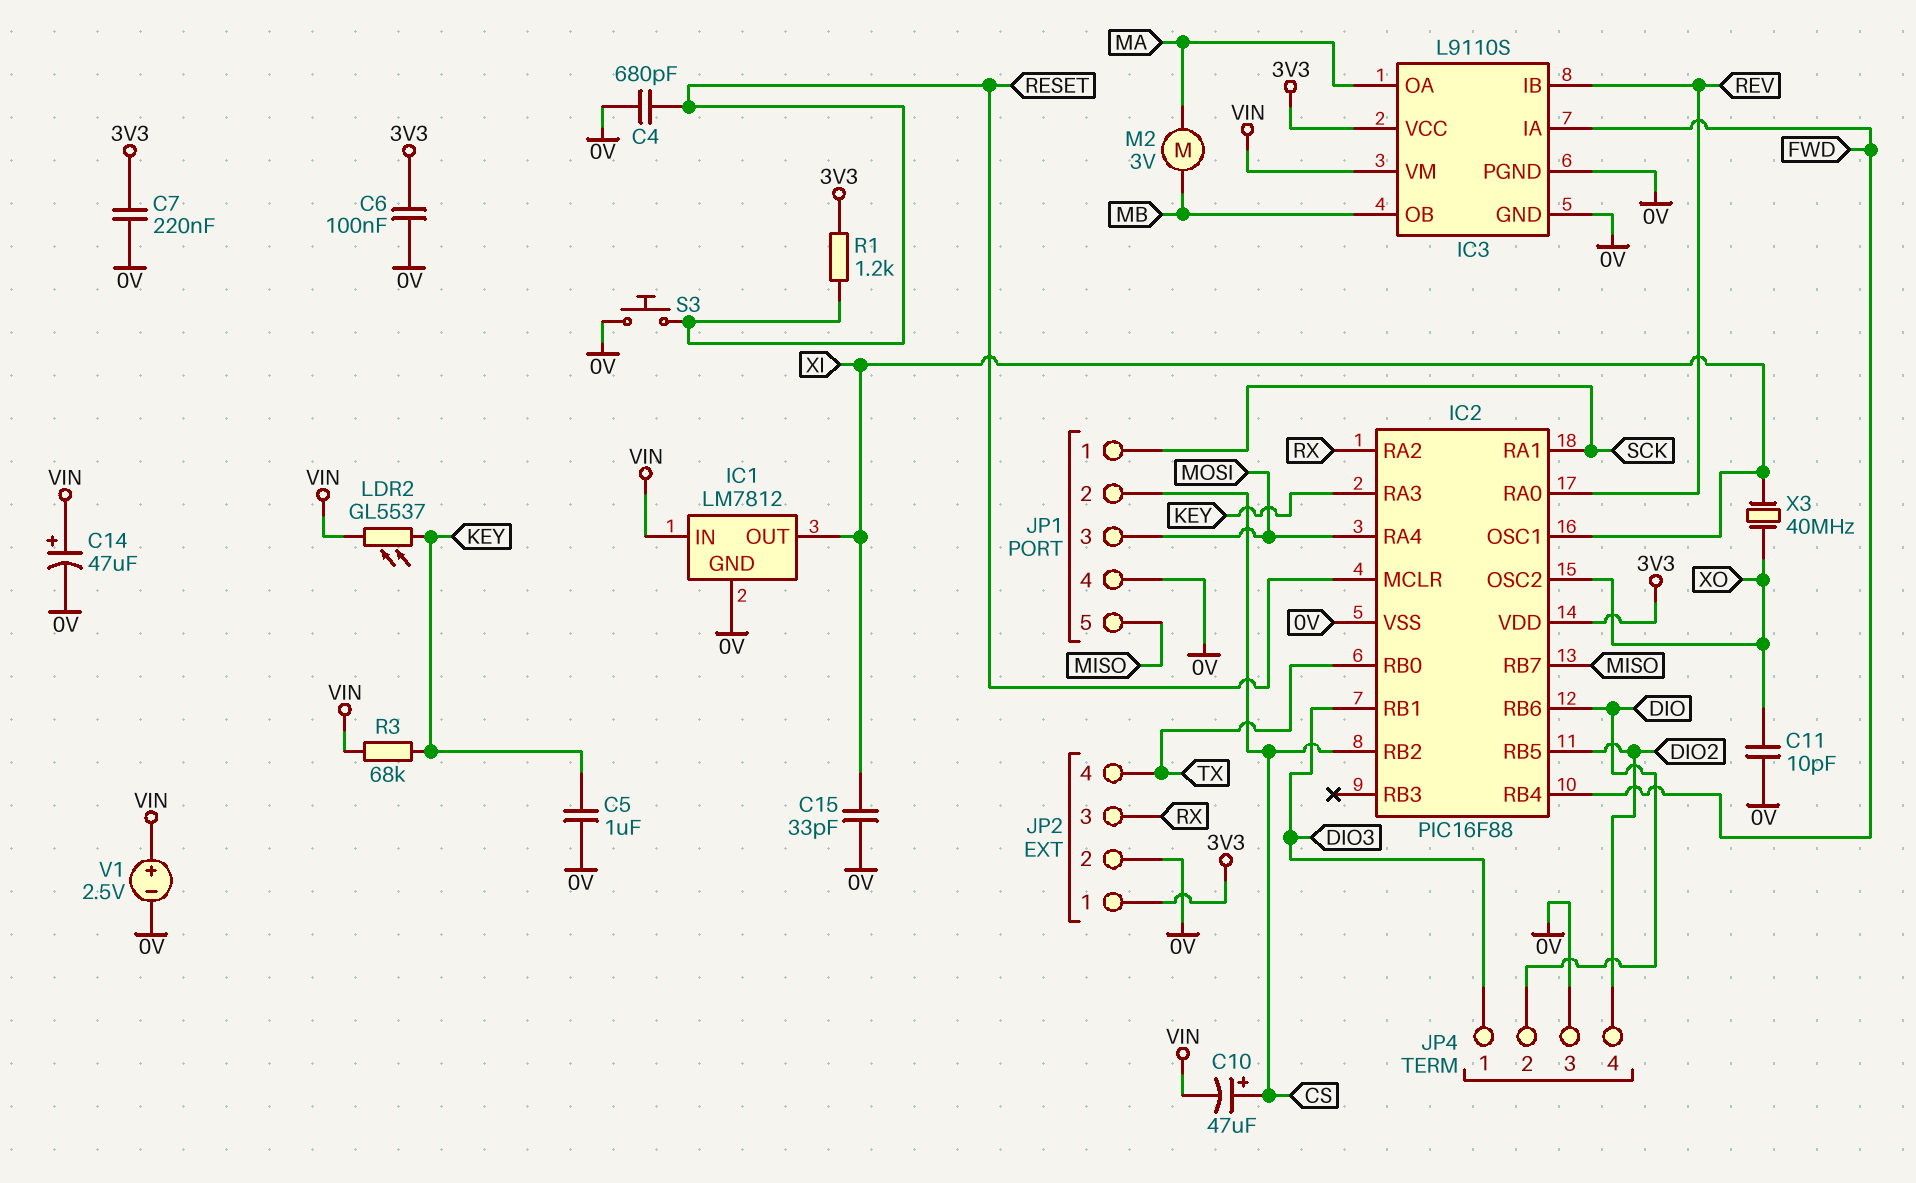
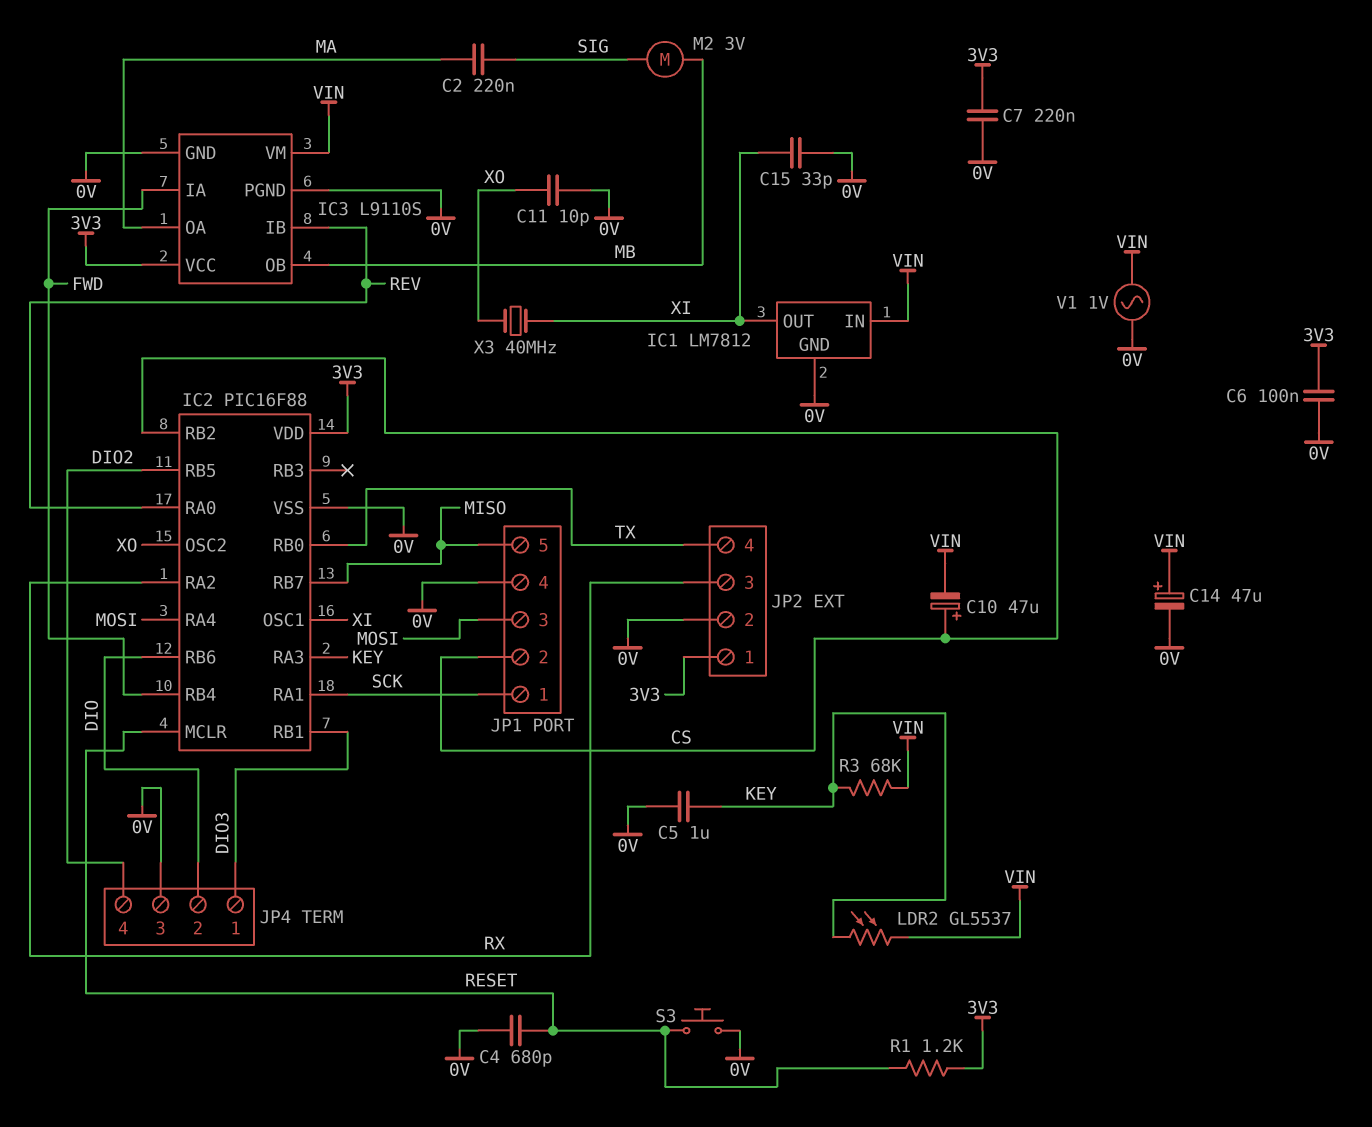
C2: none -> 220nF (MA, SIG)
M2: motor 3V (MA, MB) -> motor 3V (MB, SIG)
V1: 2.5V (plus VIN, minus 0V) -> AC 1V (0V, VIN)

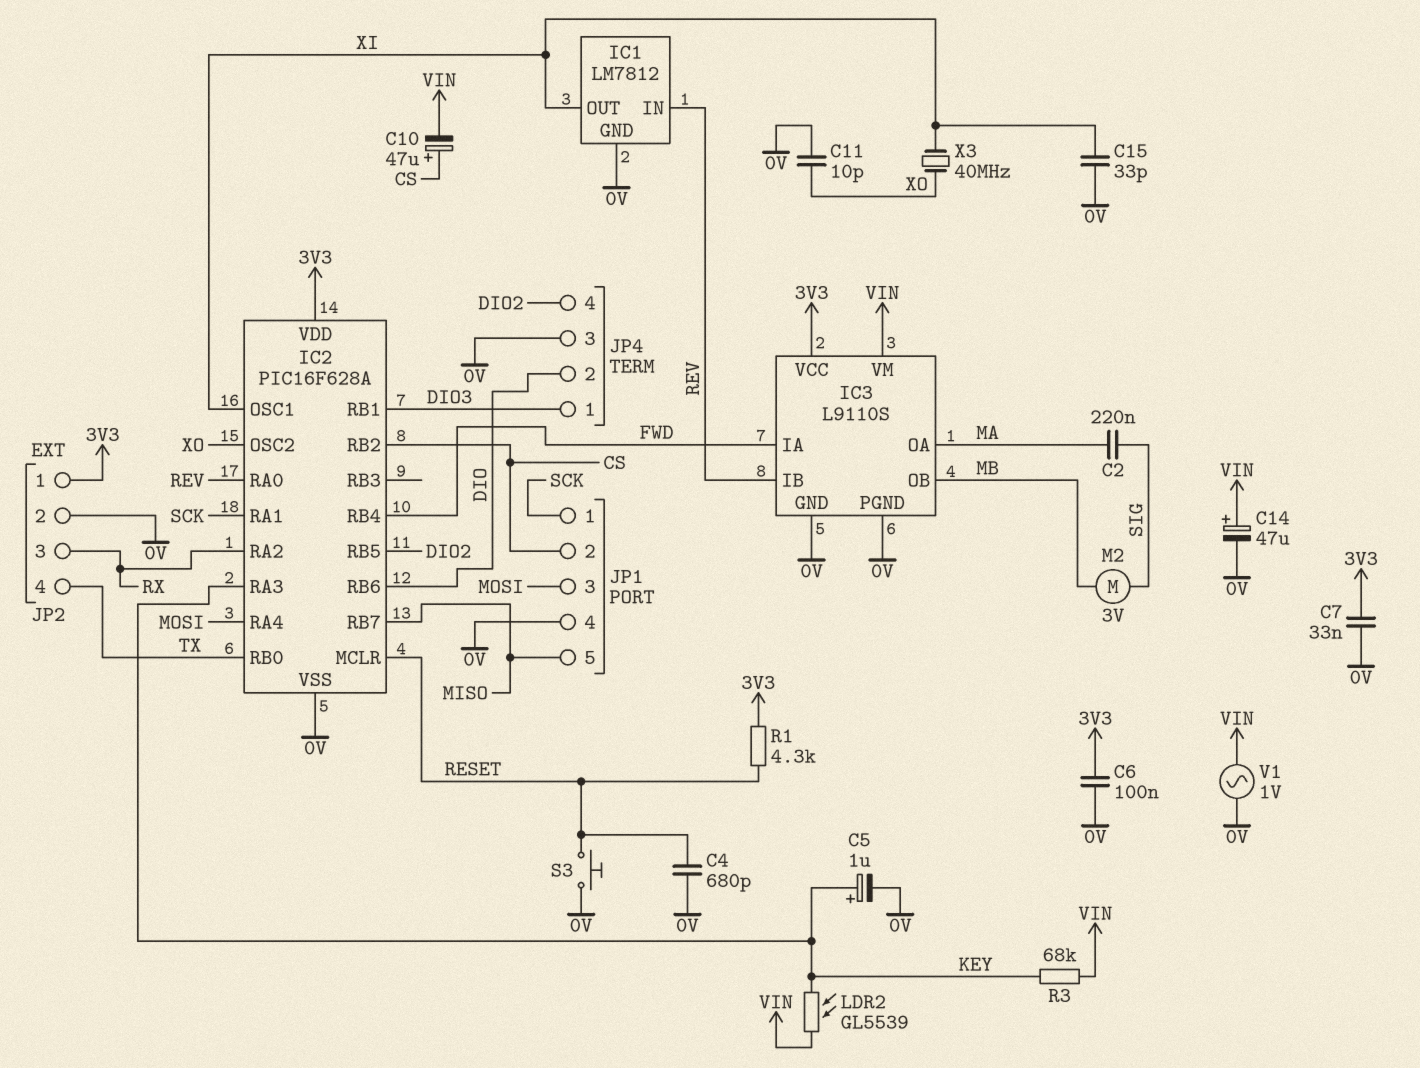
C5: 1uF (0V, KEY) -> 1uF (plus KEY, minus 0V)
C7: 220nF (0V, 3V3) -> 33nF (0V, 3V3)
IC1 pin IN: VIN -> REV
IC2: PIC16F88 -> PIC16F628A
LDR2: GL5537 (KEY, VIN) -> GL5539 (KEY, VIN)
R1: 1.2k (3V3, RESET) -> 4.3k (3V3, RESET)

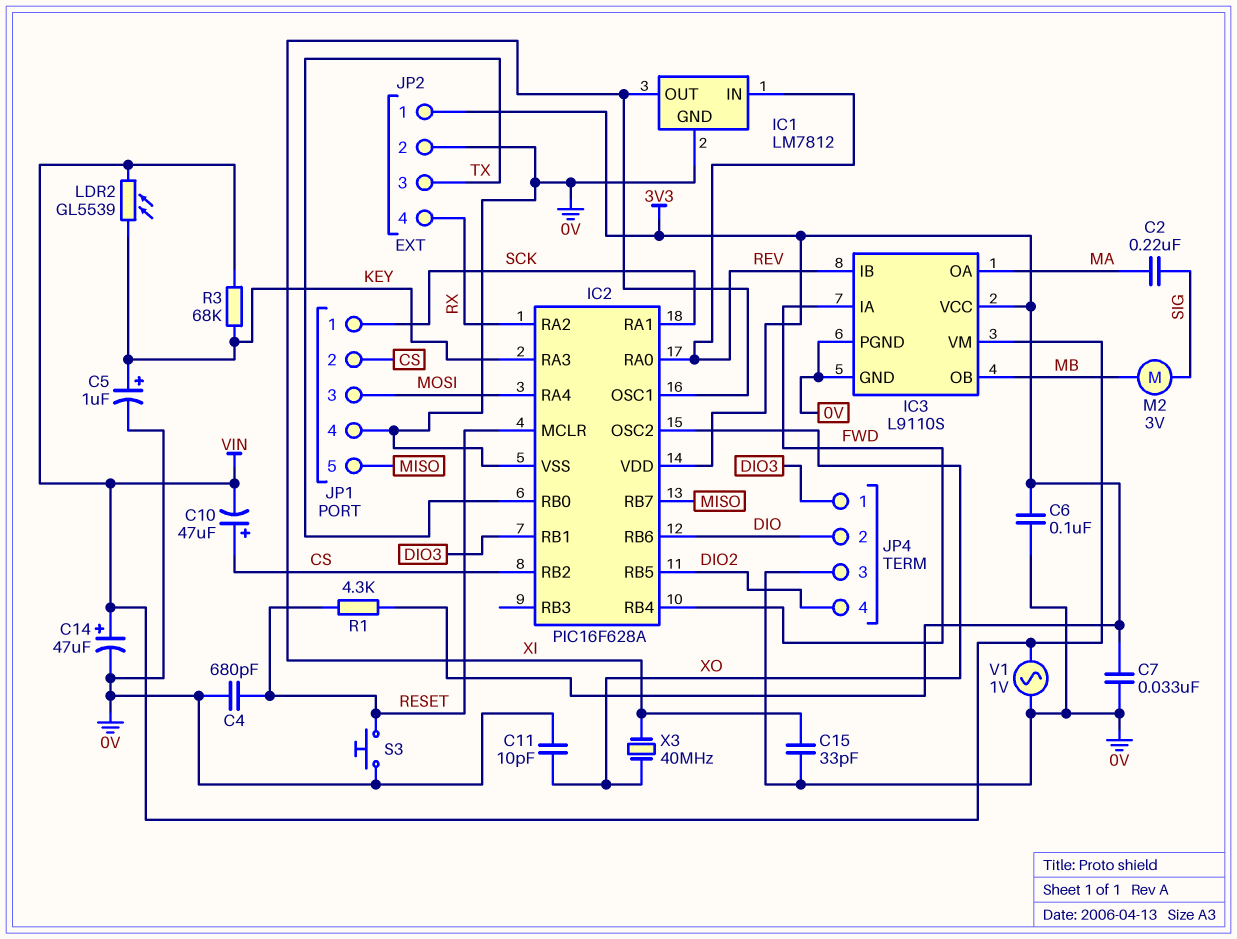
JP2 pin 3: RX -> TX
JP2 pin 4: TX -> RX

